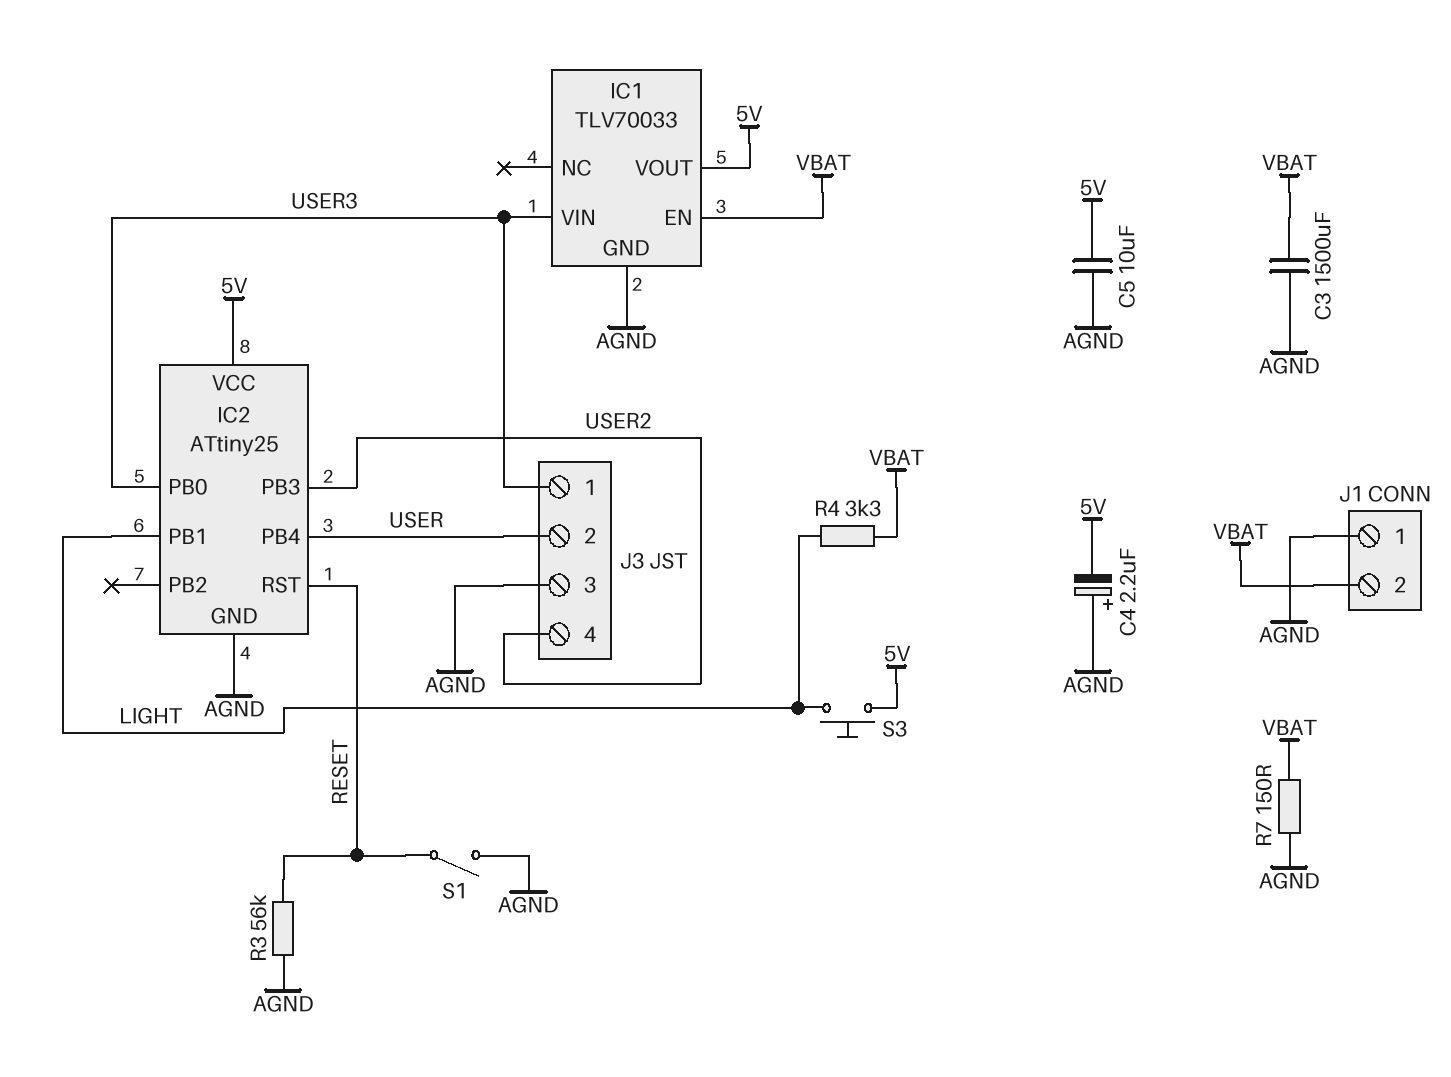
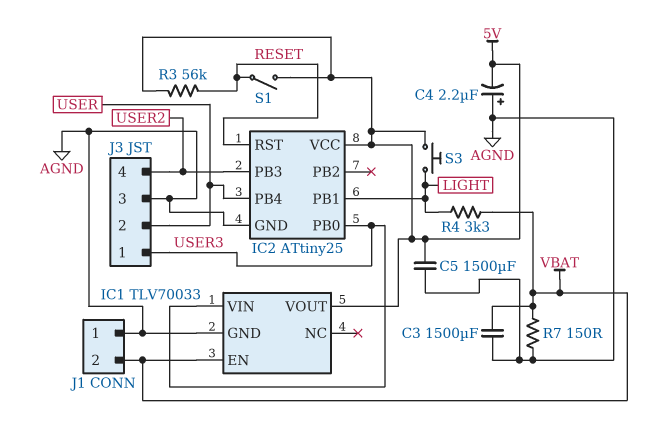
C5: 10uF (5V, AGND) -> 1500uF (5V, AGND)
R3: 56k (AGND, RESET) -> 56k (5V, RESET)
S1: switch (AGND, RESET) -> switch (5V, RESET)

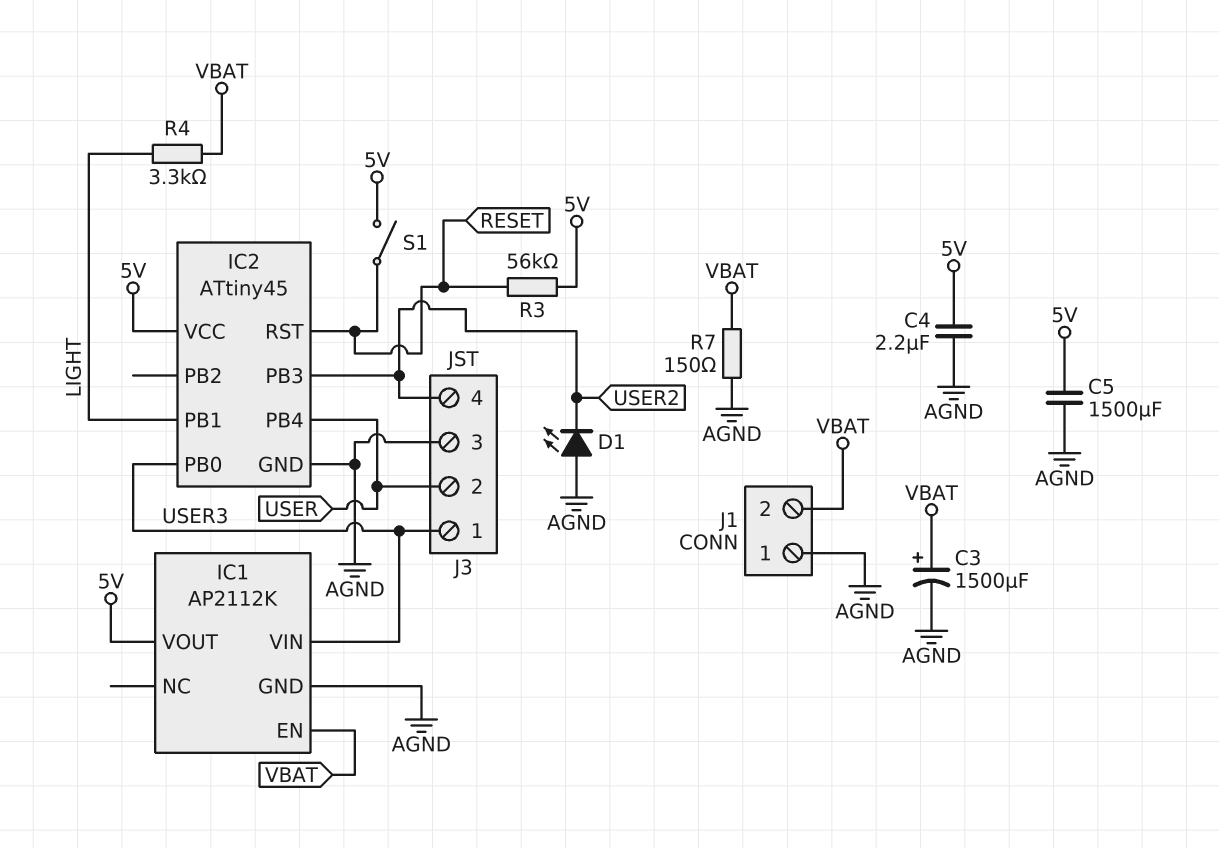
C3: 1500uF (AGND, VBAT) -> 1500uF (plus VBAT, minus AGND)
C4: 2.2uF (plus AGND, minus 5V) -> 2.2uF (5V, AGND)
D1: none -> LED (A AGND, K USER2)
IC1: TLV70033 -> AP2112K
IC2: ATtiny25 -> ATtiny45
S3: button (5V, LIGHT) -> none

